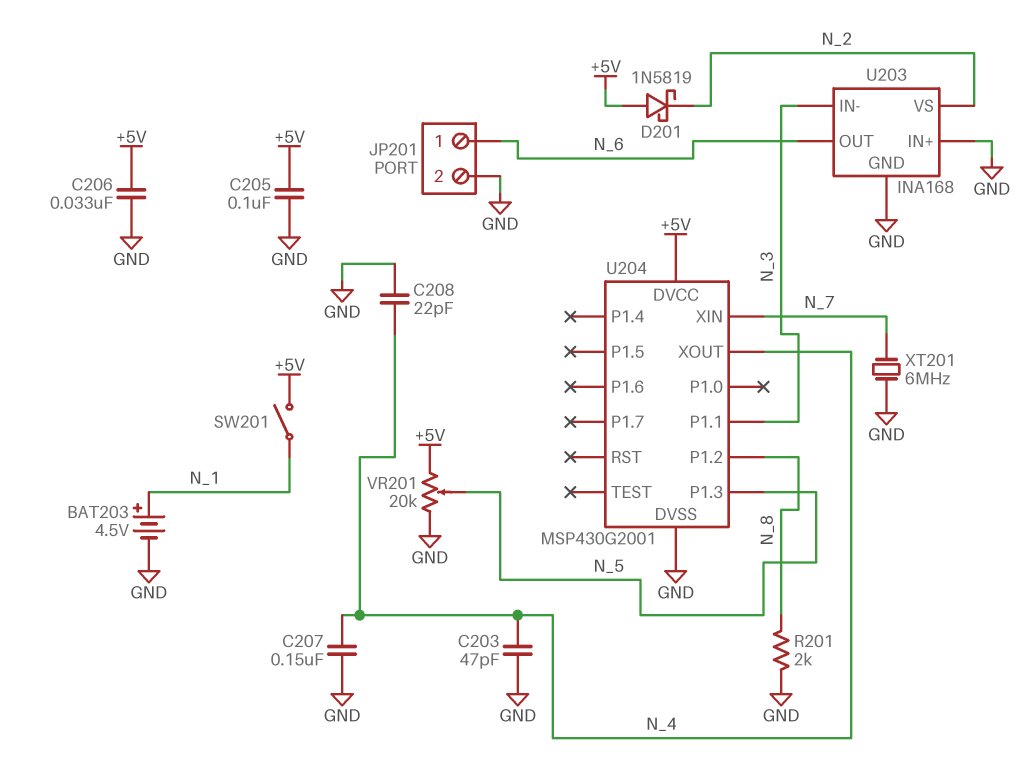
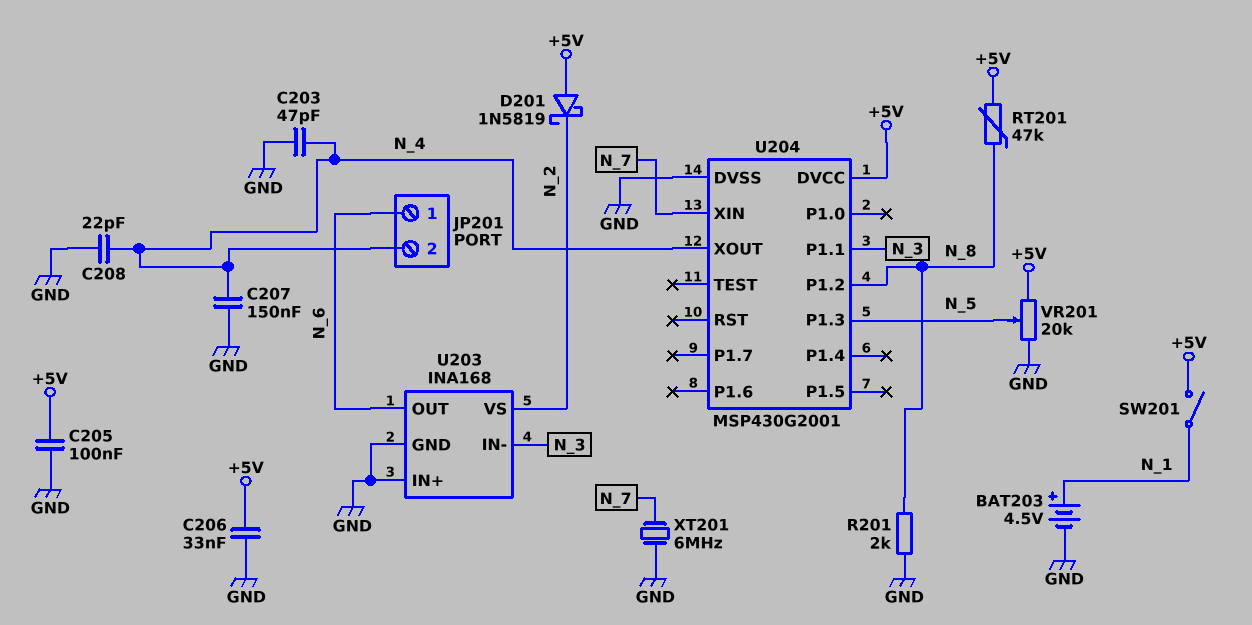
JP201 pin 2: GND -> N_4
RT201: none -> 47k (+5V, N_8)

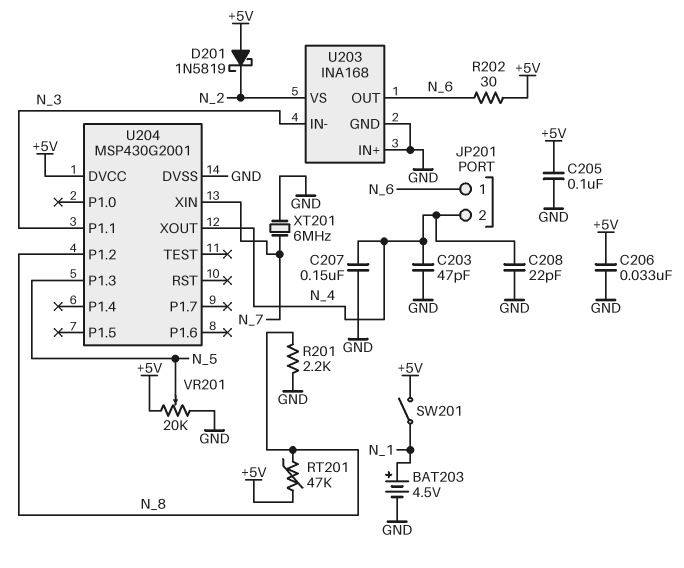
R201: 2k (GND, N_8) -> 2.2k (GND, N_8)
R202: none -> 30 (+5V, N_6)

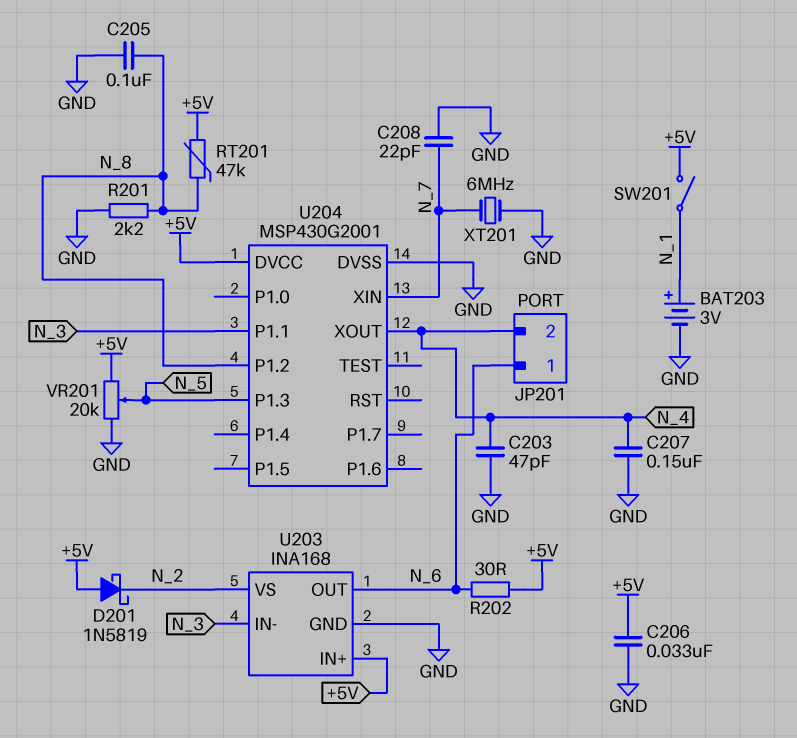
BAT203: 4.5V (plus N_1, minus GND) -> 3V (plus N_1, minus GND)
C205: 100nF (+5V, GND) -> 100nF (GND, N_8)
C208: 22pF (GND, N_4) -> 22pF (GND, N_7)
U203 pin IN+: GND -> +5V

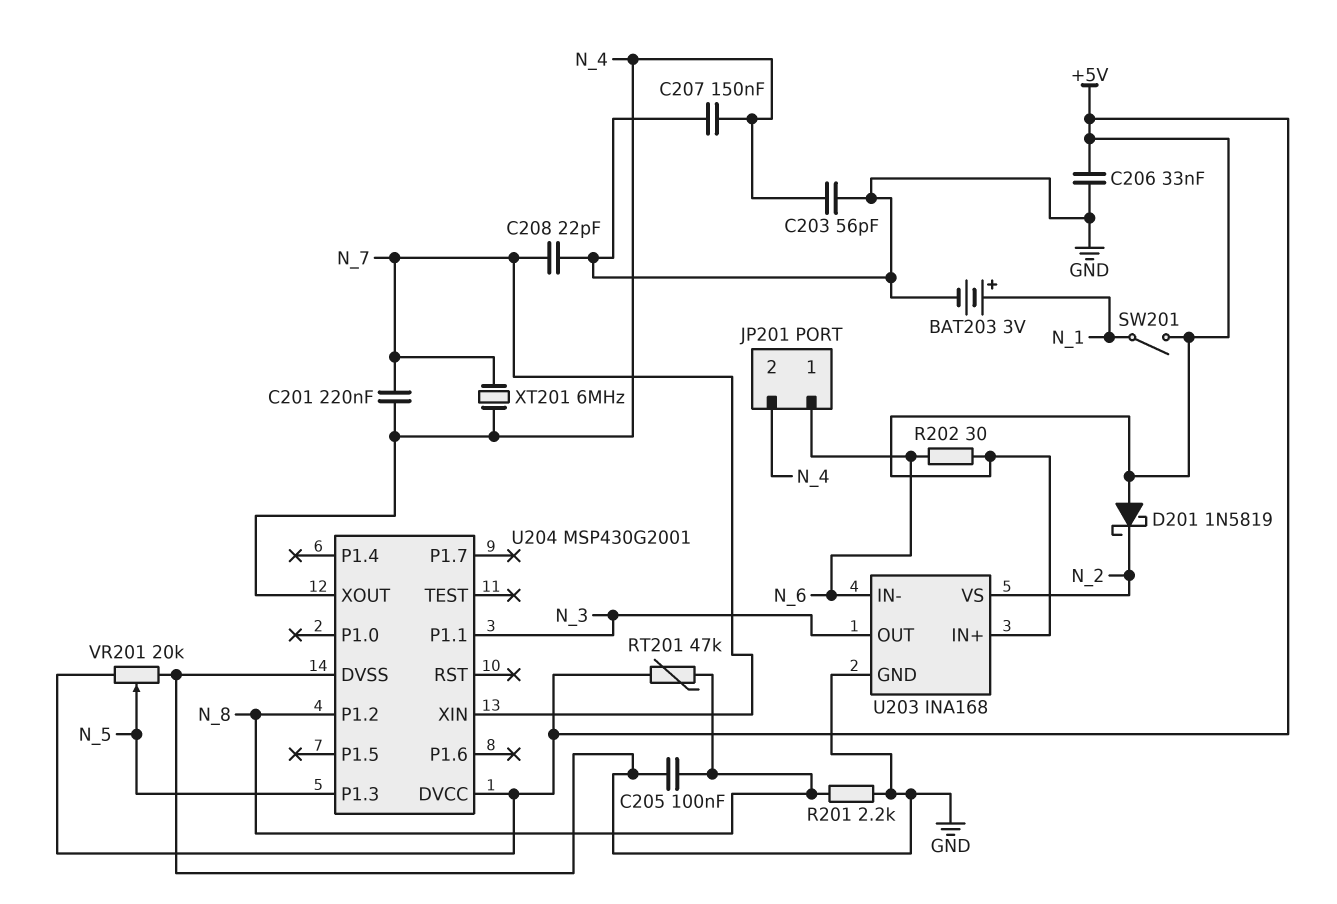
C201: none -> 220nF (N_4, N_7)
C203: 47pF (GND, N_4) -> 56pF (GND, N_4)
U203 pin IN-: N_3 -> N_6
U203 pin OUT: N_6 -> N_3
XT201: 6MHz (GND, N_7) -> 6MHz (N_4, N_7)

